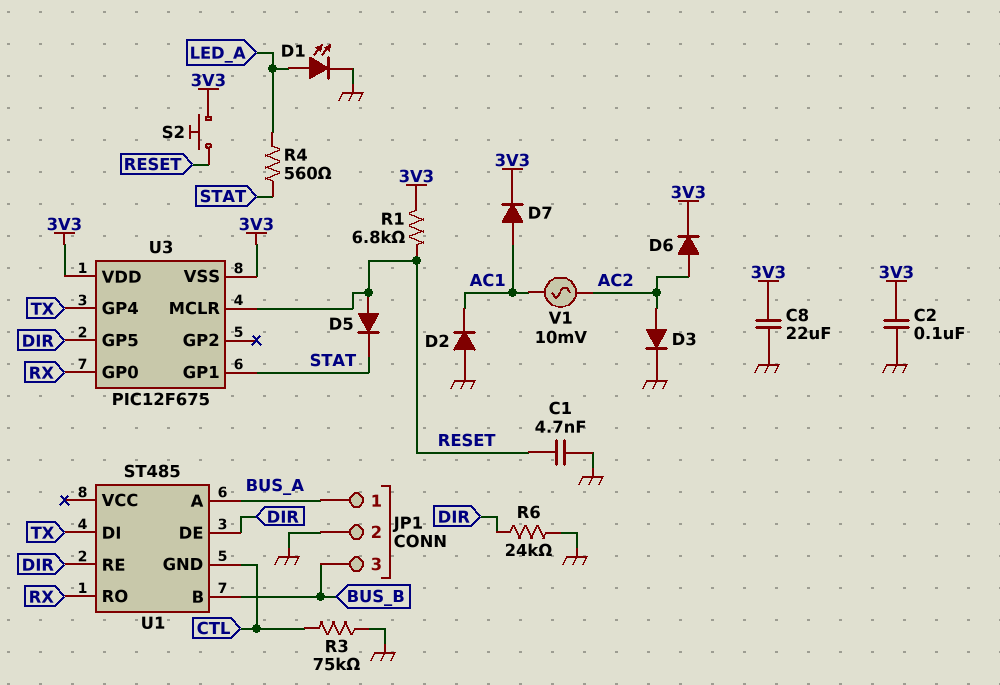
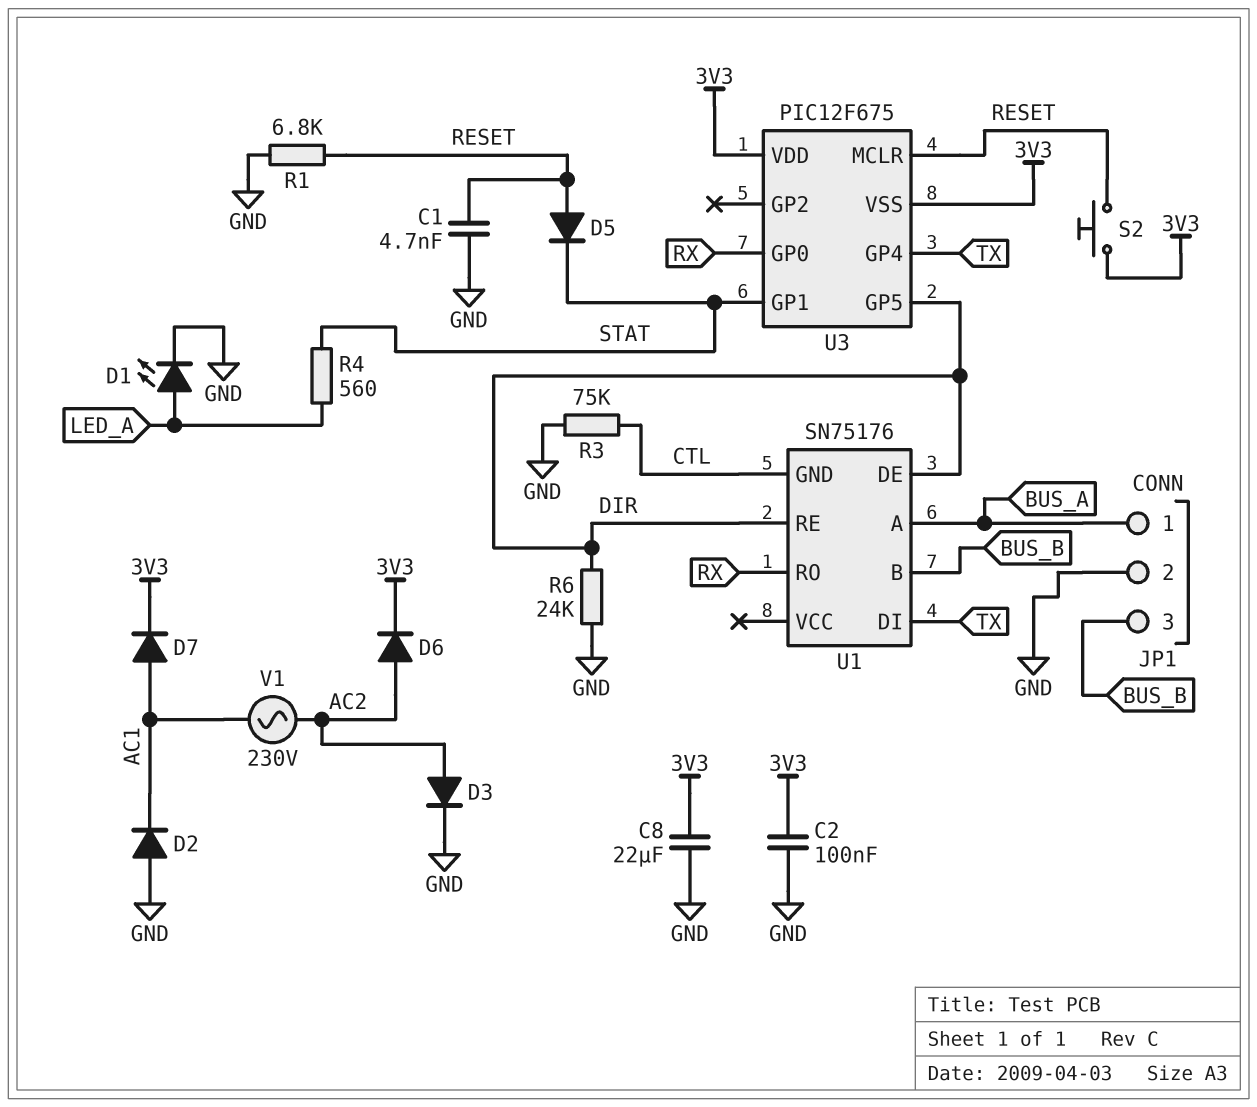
R1: 6.8k (3V3, RESET) -> 6.8k (GND, RESET)
U1: ST485 -> SN75176
V1: AC 10mV (AC1, AC2) -> AC 230V (AC1, AC2)

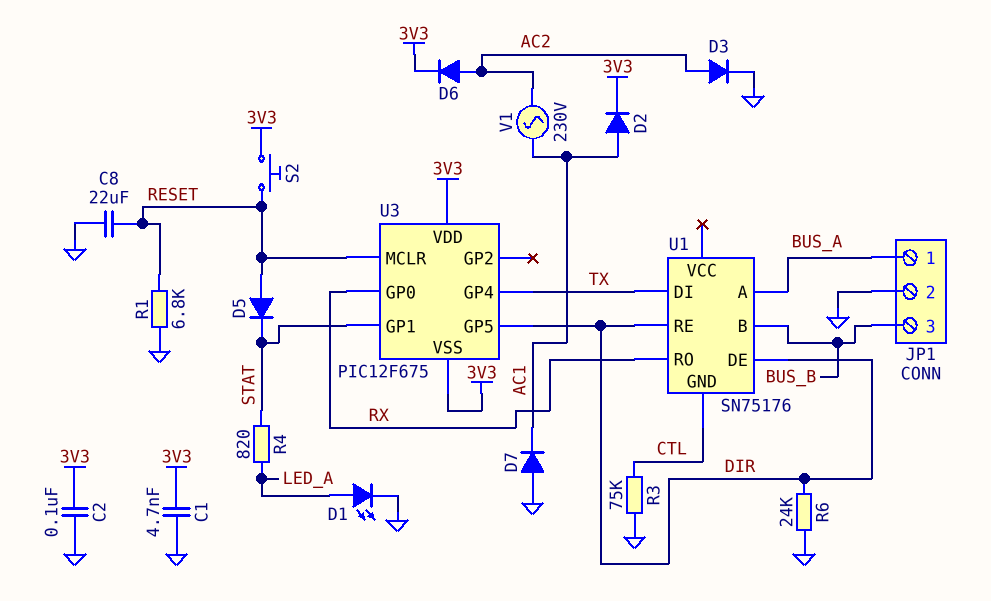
C1: 4.7nF (GND, RESET) -> 4.7nF (3V3, GND)
C8: 22uF (3V3, GND) -> 22uF (GND, RESET)
D2: diode (A GND, K AC1) -> diode (A AC1, K 3V3)
D7: diode (A AC1, K 3V3) -> diode (A GND, K AC1)
R4: 560 (LED_A, STAT) -> 820 (LED_A, STAT)

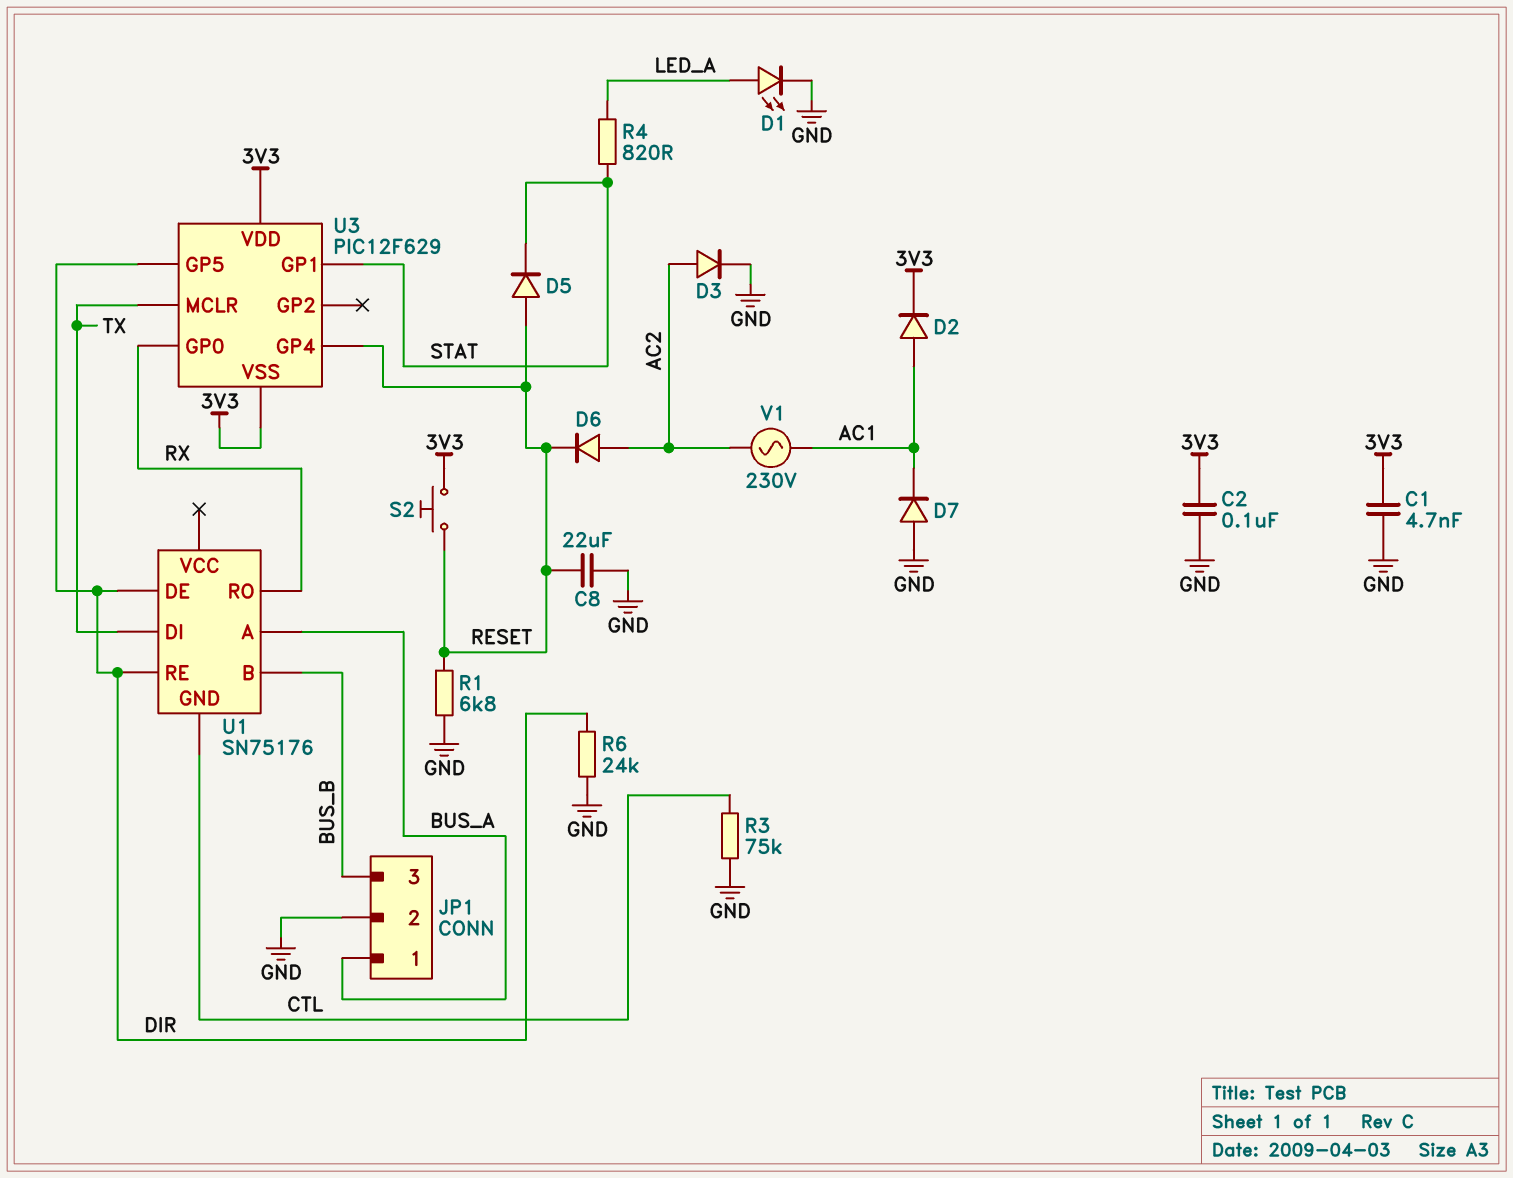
D6: diode (A AC2, K 3V3) -> diode (A AC2, K RESET)
U3: PIC12F675 -> PIC12F629
U3 pin GP4: TX -> RESET
U3 pin MCLR: RESET -> TX

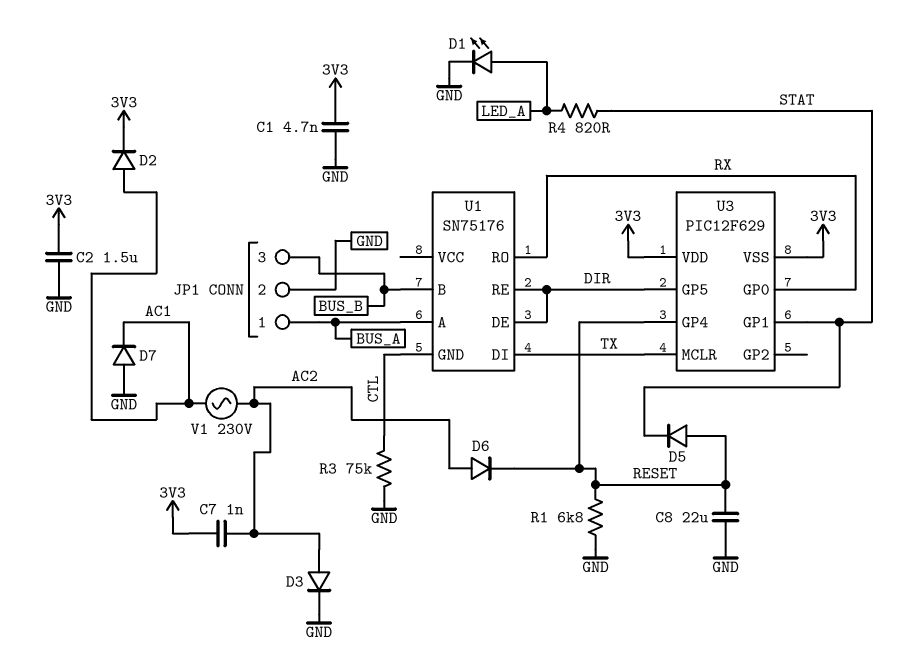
C2: 100nF (3V3, GND) -> 1.5uF (3V3, GND)
C7: none -> 1nF (3V3, AC2)
R6: 24k (DIR, GND) -> none
S2: button (3V3, RESET) -> none

